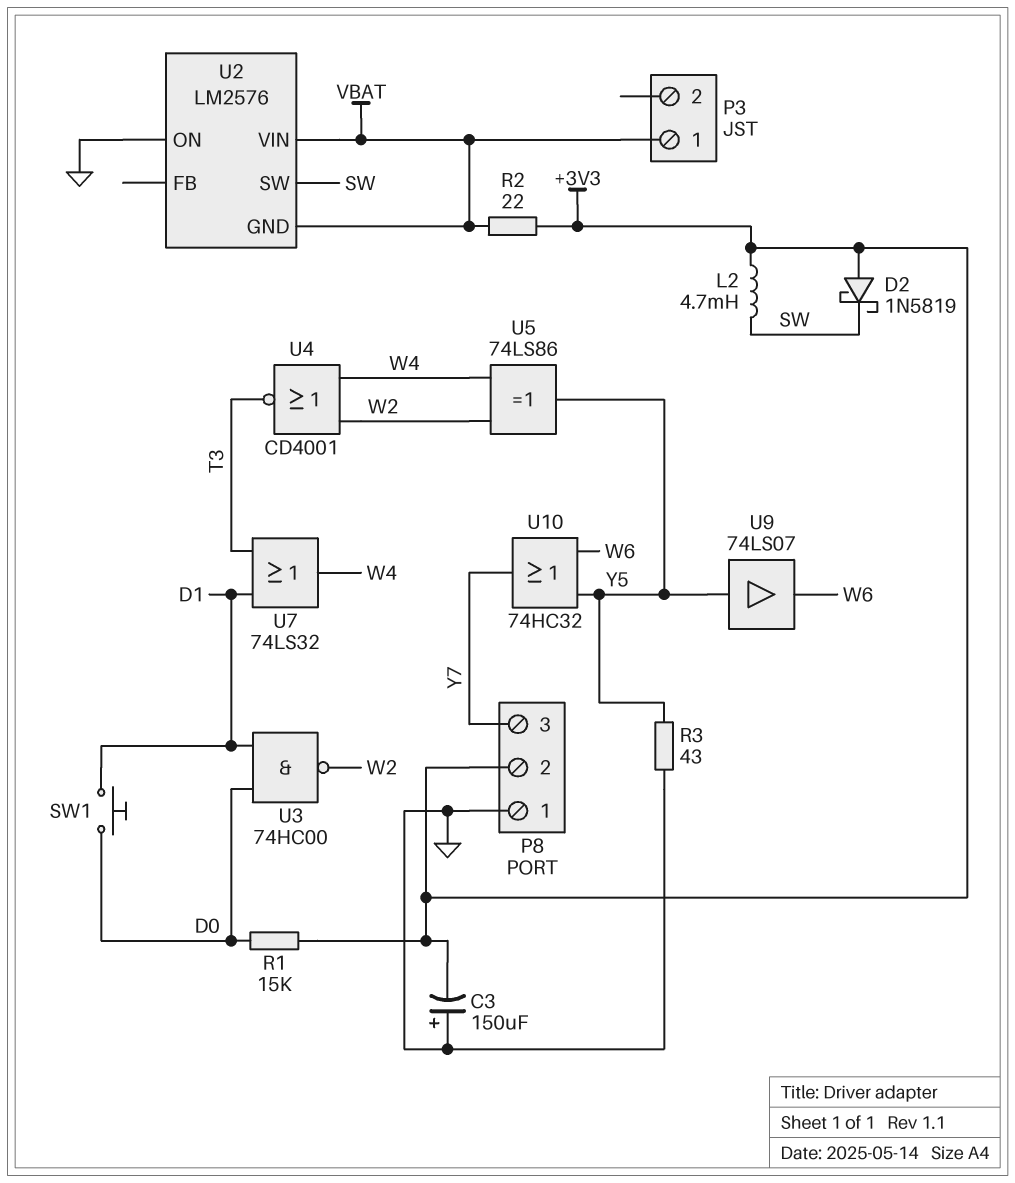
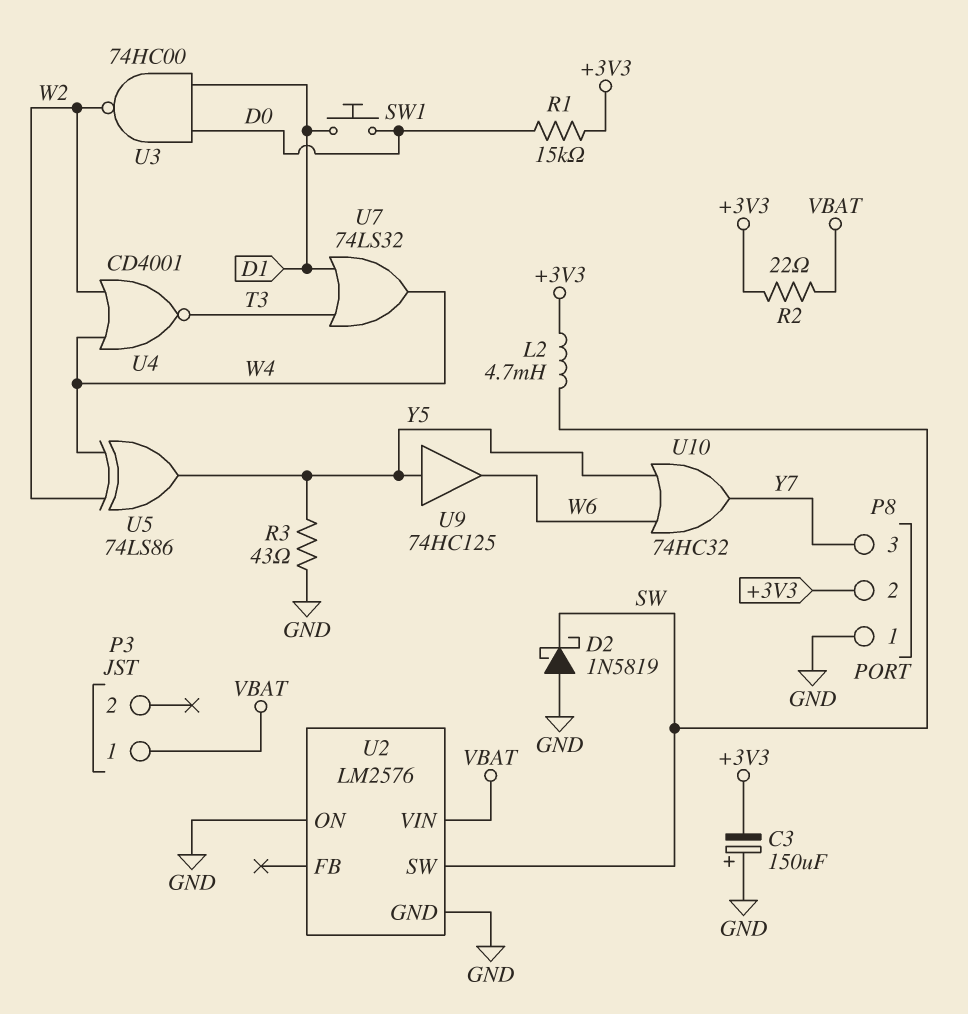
D2: schottky 1N5819 (A +3V3, K SW) -> schottky 1N5819 (A GND, K SW)
U2 pin GND: VBAT -> GND
U9: buffer 74LS07 (in Y5, out W6) -> buffer 74HC125 (in Y5, out W6)

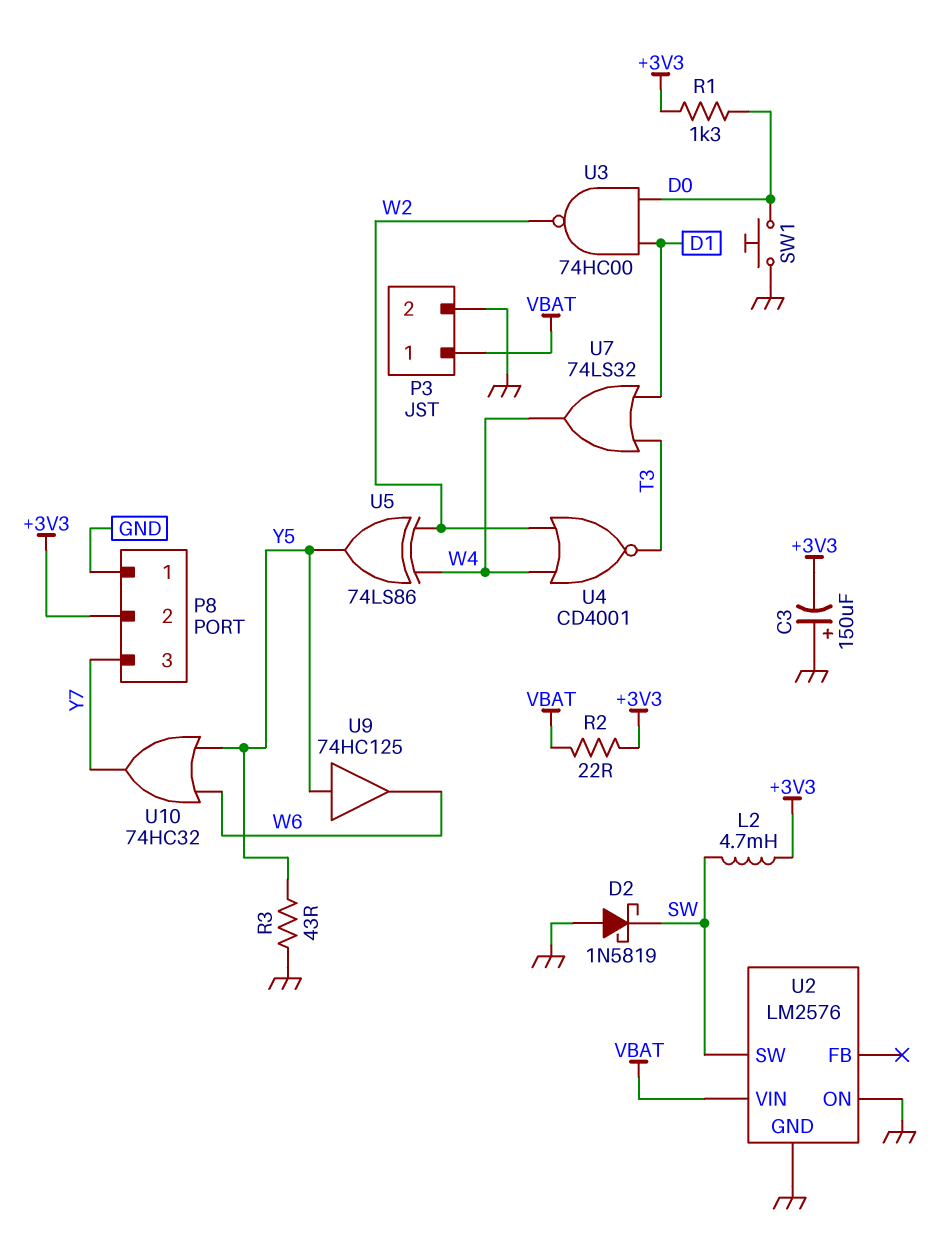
P3 pin 2: none -> GND
R1: 15k (+3V3, D0) -> 1.3k (+3V3, D0)
SW1: button (D0, D1) -> button (D0, GND)

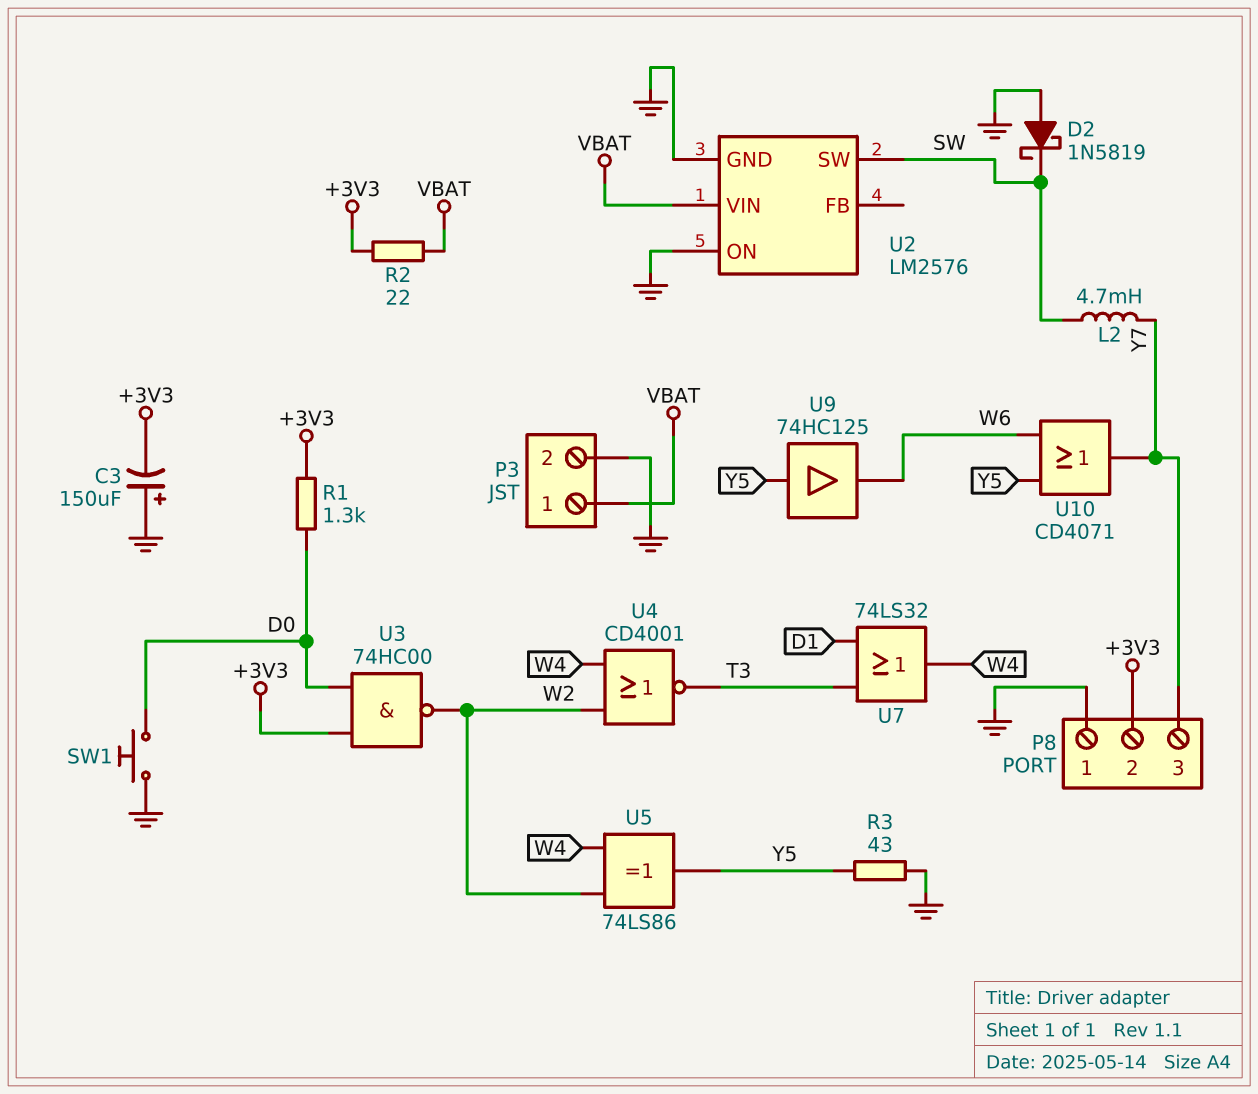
L2: 4.7mH (+3V3, SW) -> 4.7mH (SW, Y7)
U3: NAND 74HC00 (in D0, in D1, out W2) -> NAND 74HC00 (in +3V3, in D0, out W2)
U10: OR 74HC32 (in W6, in Y5, out Y7) -> OR CD4071 (in W6, in Y5, out Y7)

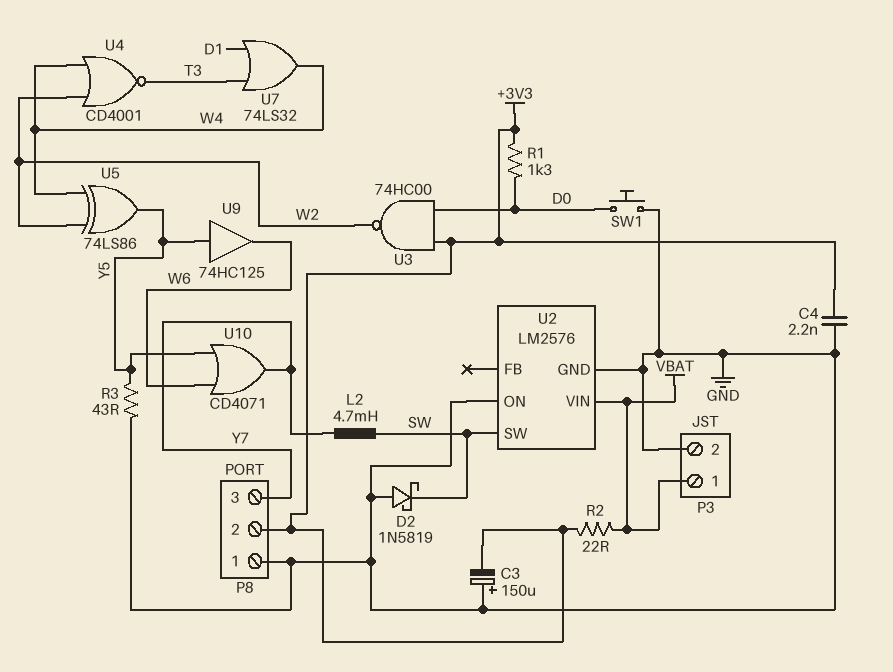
C4: none -> 2.2nF (+3V3, GND)

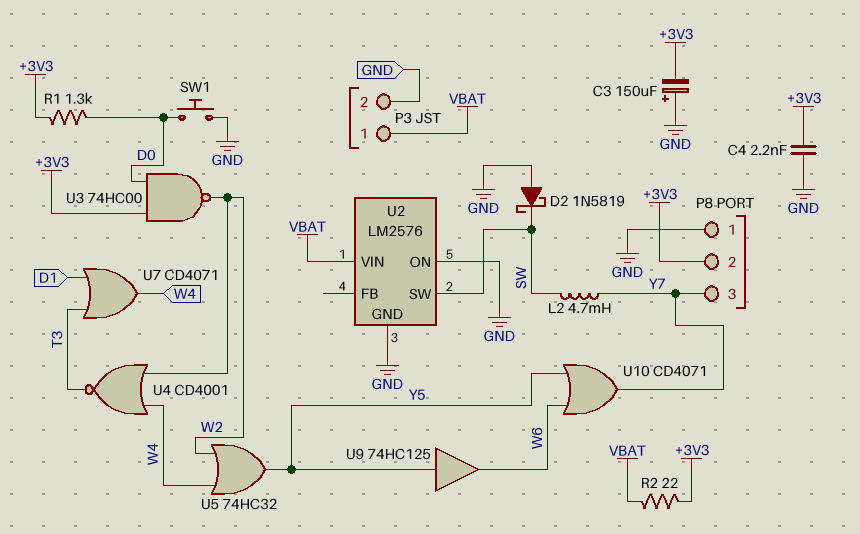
R3: 43 (GND, Y5) -> none
U5: XOR 74LS86 (in W2, in W4, out Y5) -> OR 74HC32 (in W2, in W4, out Y5)
U7: OR 74LS32 (in D1, in T3, out W4) -> OR CD4071 (in D1, in T3, out W4)

